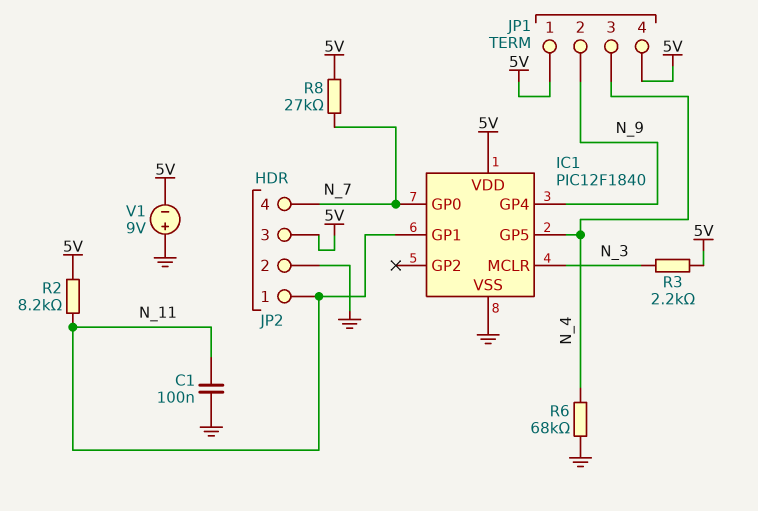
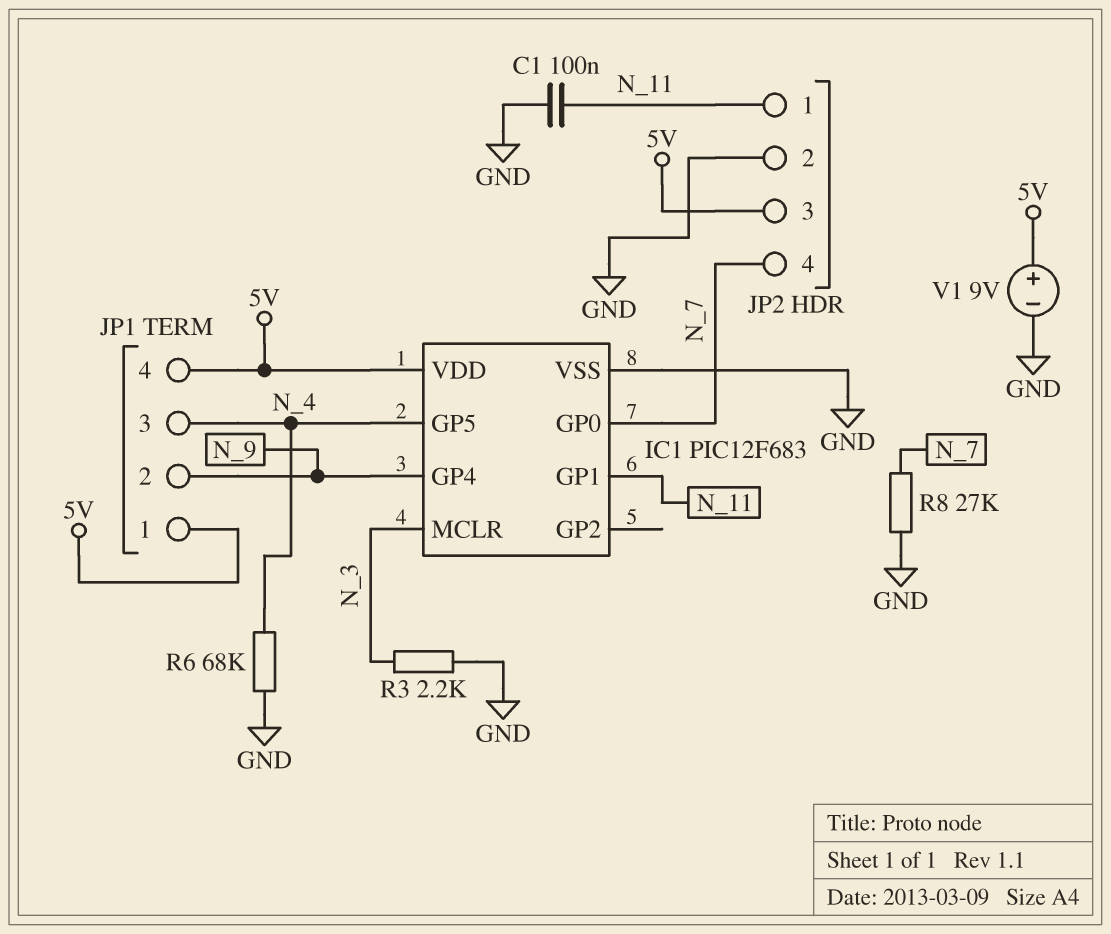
IC1: PIC12F1840 -> PIC12F683
R2: 8.2k (5V, N_11) -> none
R3: 2.2k (5V, N_3) -> 2.2k (GND, N_3)
R8: 27k (5V, N_7) -> 27k (GND, N_7)
V1: 9V (plus GND, minus 5V) -> 9V (plus 5V, minus GND)

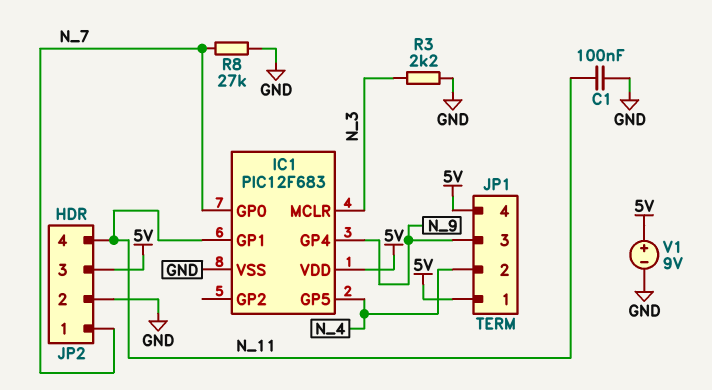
JP1 pin 2: N_9 -> N_4
JP1 pin 3: N_4 -> N_9
JP2 pin 1: N_11 -> N_7
JP2 pin 4: N_7 -> N_11
R6: 68k (GND, N_4) -> none

